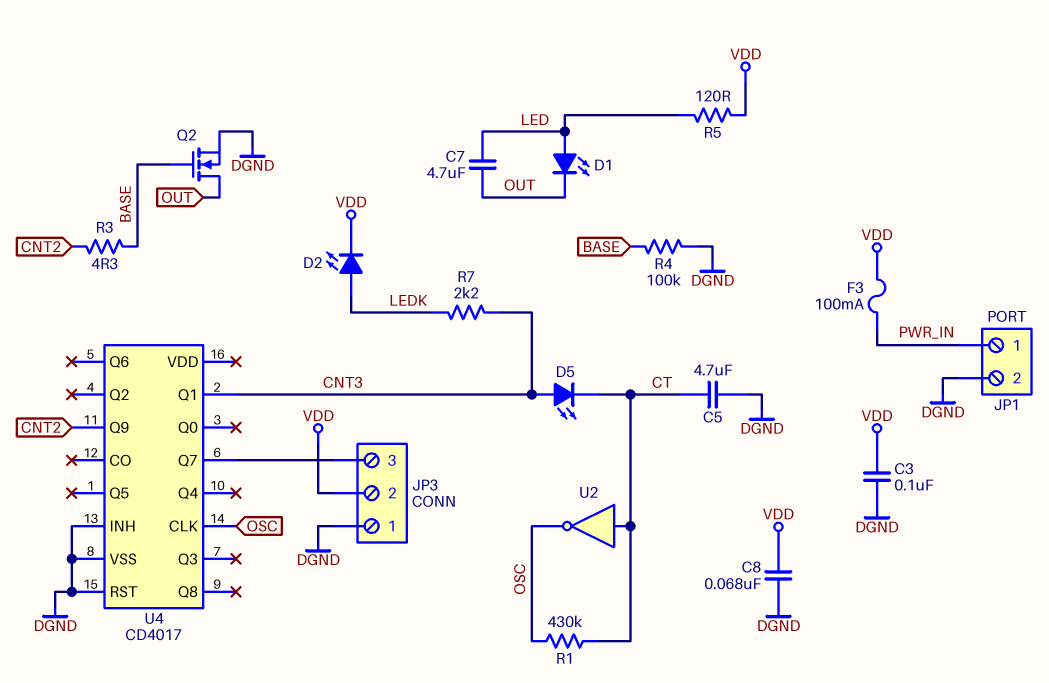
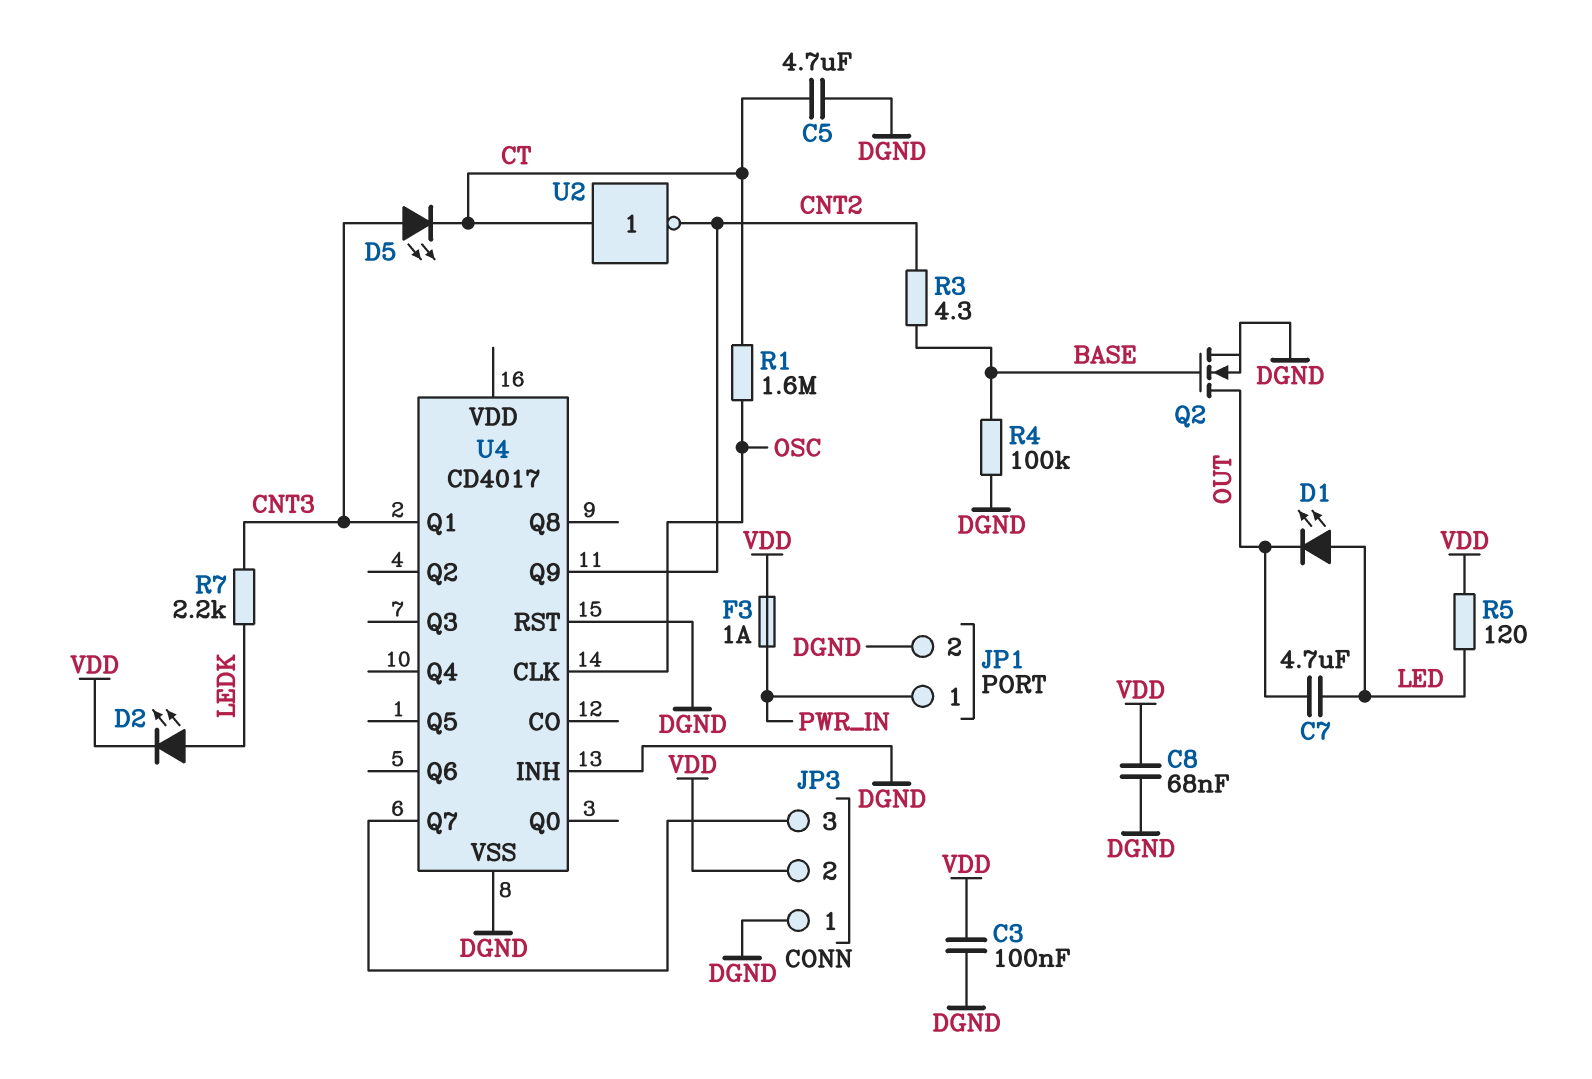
F3: 100mA (PWR_IN, VDD) -> 1A (PWR_IN, VDD)
R1: 430k (CT, OSC) -> 1.6M (CT, OSC)
U2: NOT (in CT, out OSC) -> NOT (in CT, out CNT2)

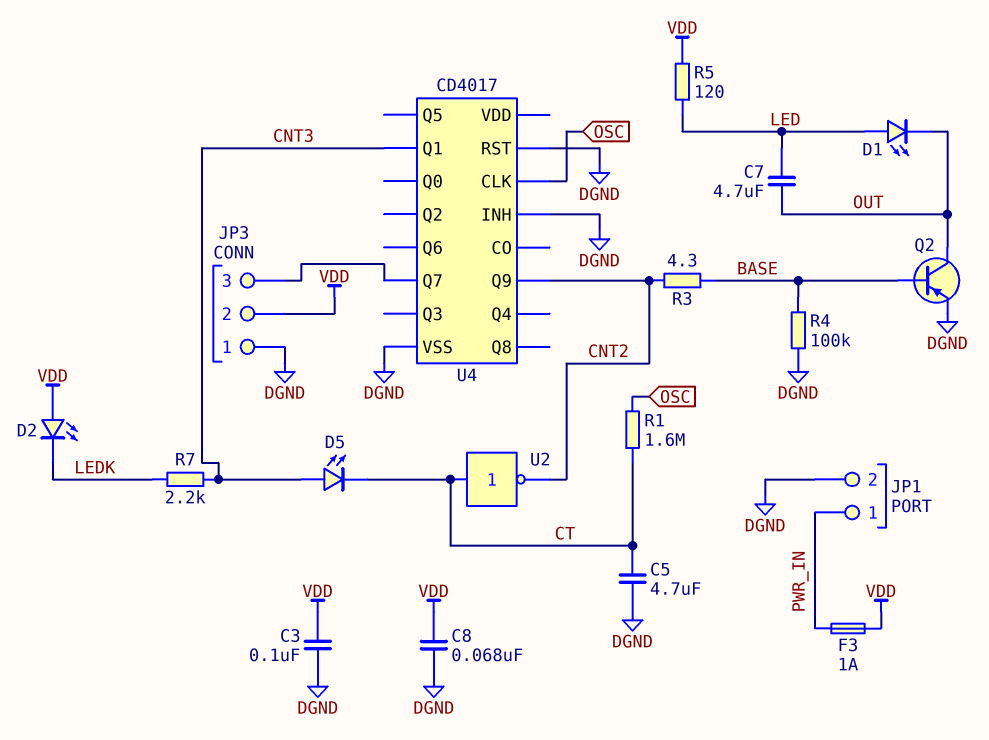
D2: LED (A LEDK, K VDD) -> LED (A VDD, K LEDK)
Q2: NMOS (G BASE, D OUT, S DGND) -> PNP (B BASE, C OUT, E DGND)

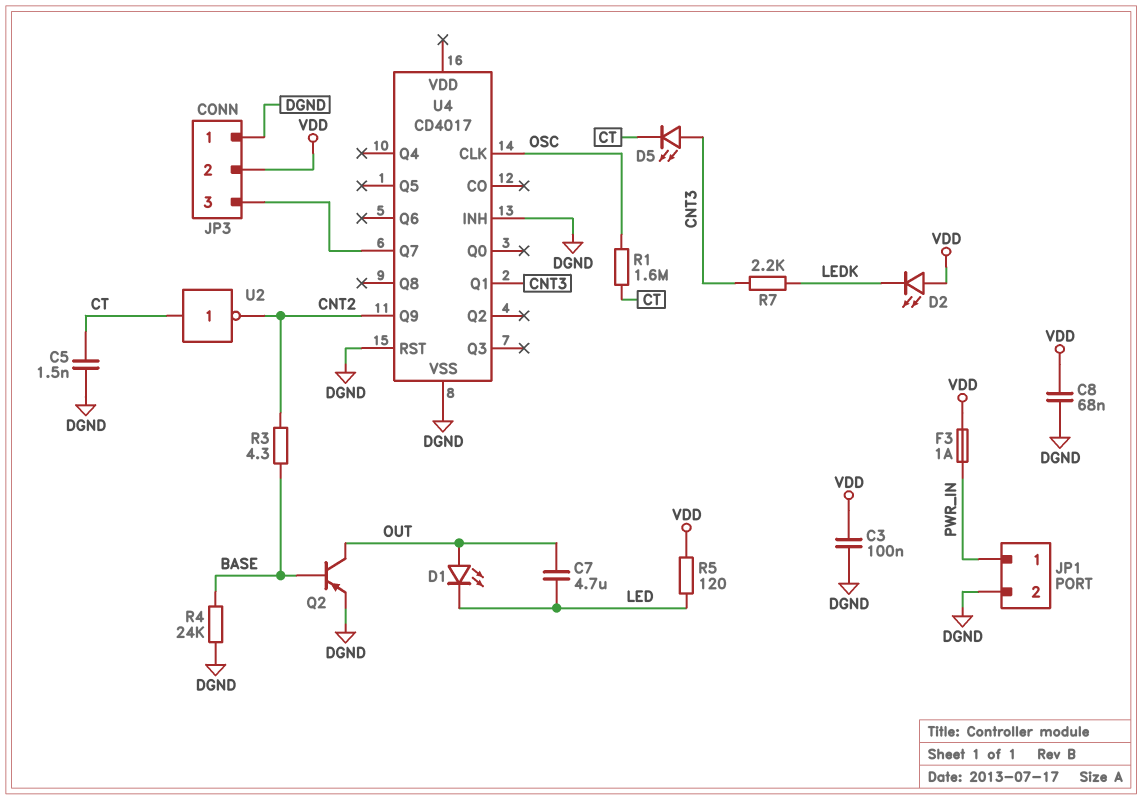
C5: 4.7uF (CT, DGND) -> 1.5nF (CT, DGND)
D1: LED (A LED, K OUT) -> LED (A OUT, K LED)
R4: 100k (BASE, DGND) -> 24k (BASE, DGND)

